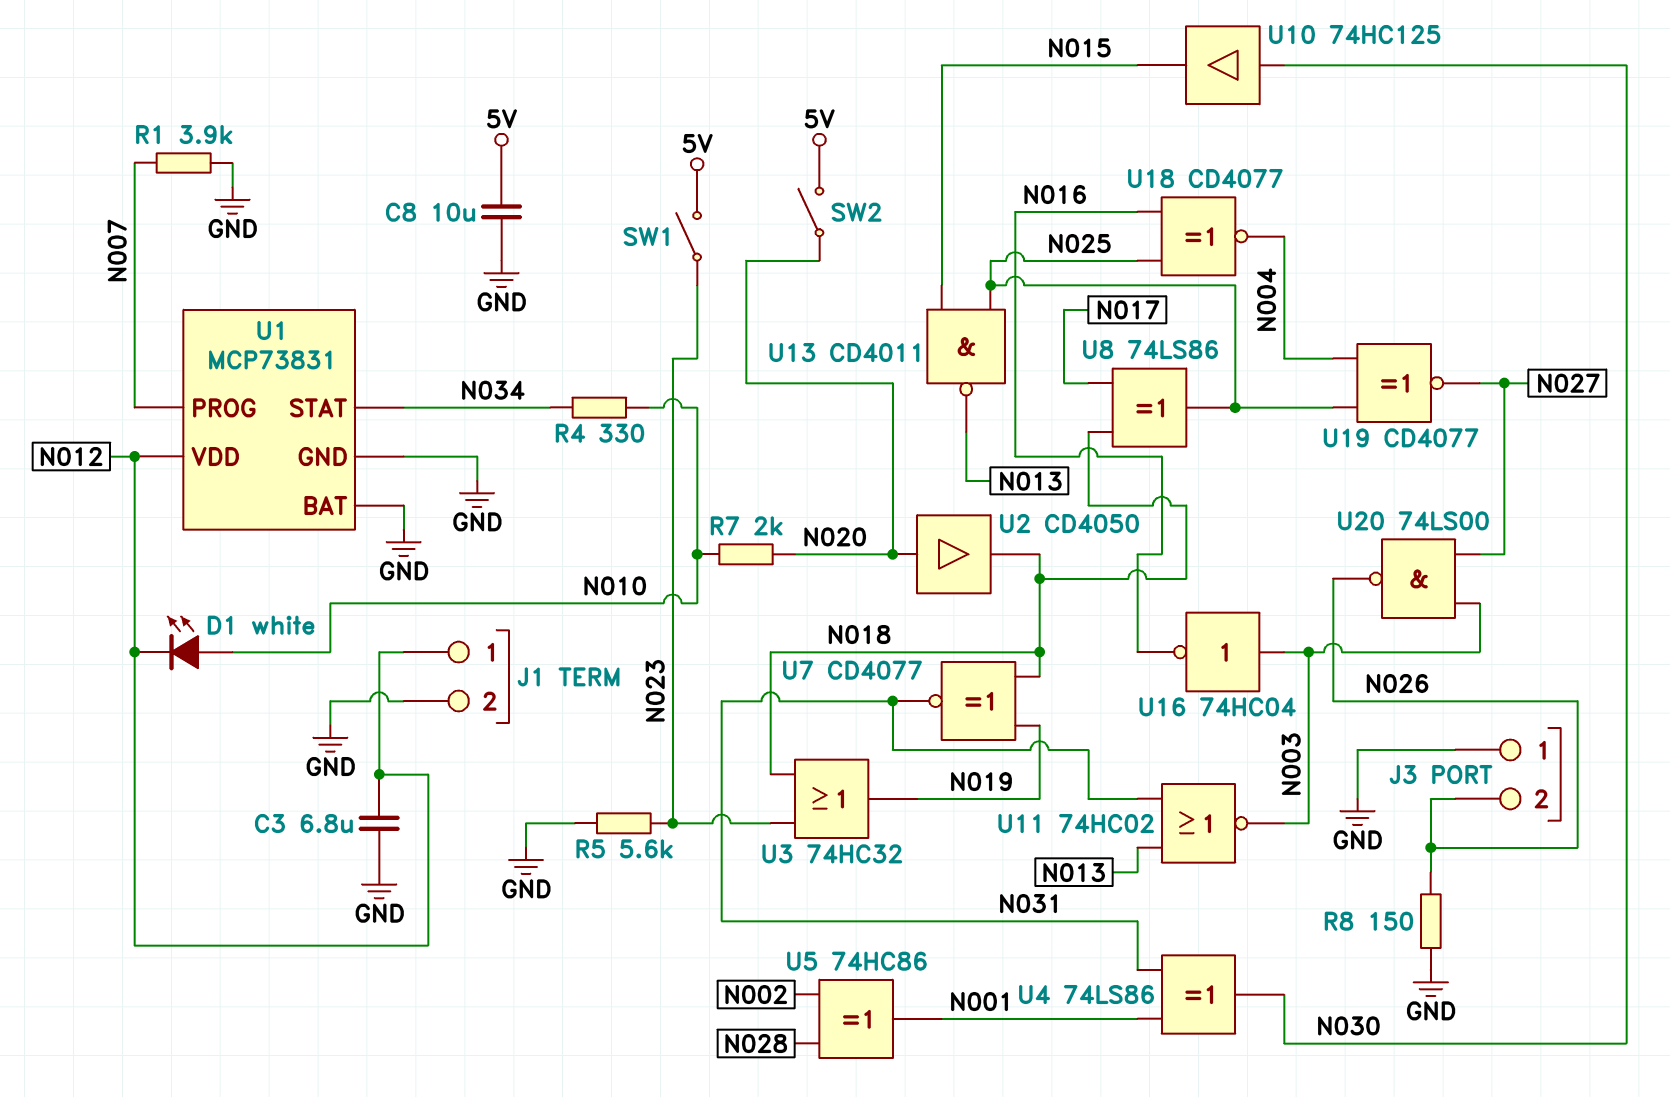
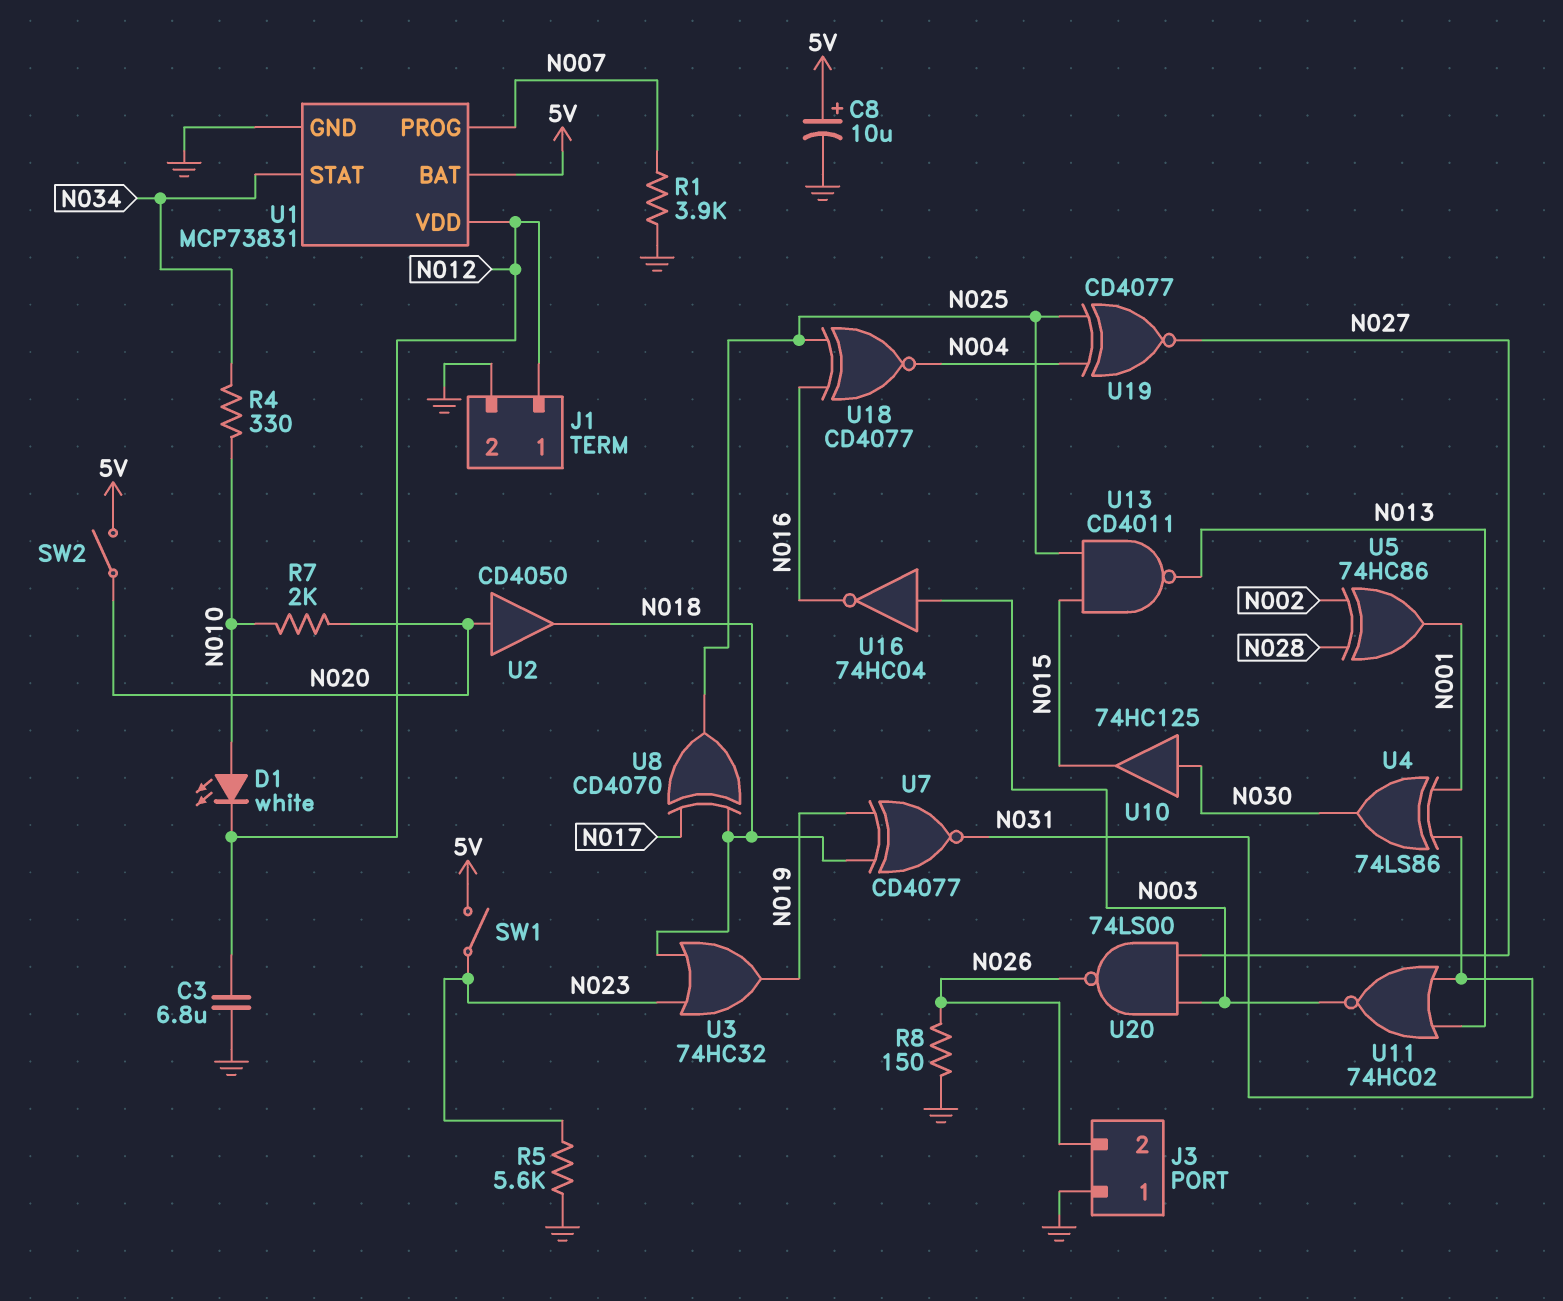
C8: 10uF (5V, GND) -> 10uF (plus 5V, minus GND)
U1 pin BAT: GND -> 5V
U8: XOR 74LS86 (in N017, in N018, out N025) -> XOR CD4070 (in N017, in N018, out N025)

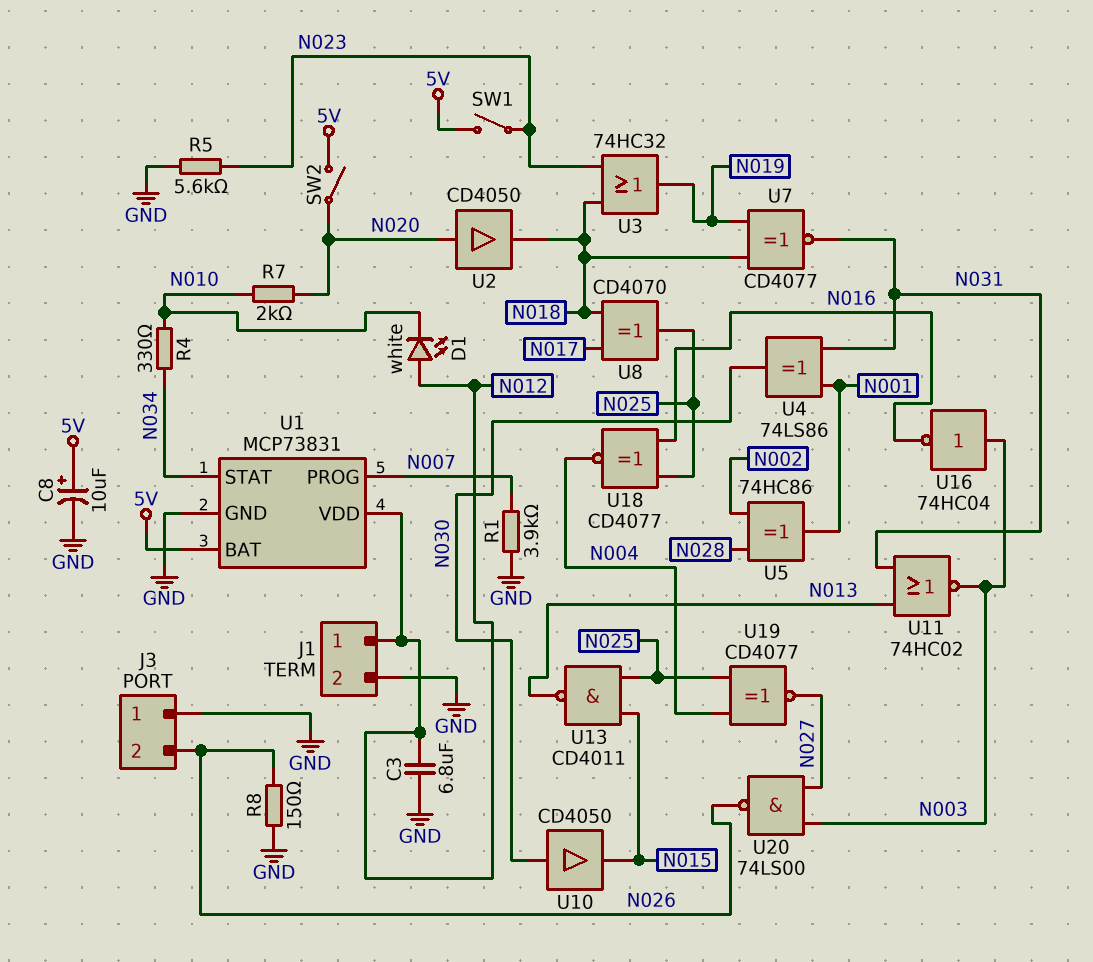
D1: LED white (A N010, K N012) -> LED white (A N012, K N010)
U10: buffer 74HC125 (in N030, out N015) -> buffer CD4050 (in N030, out N015)

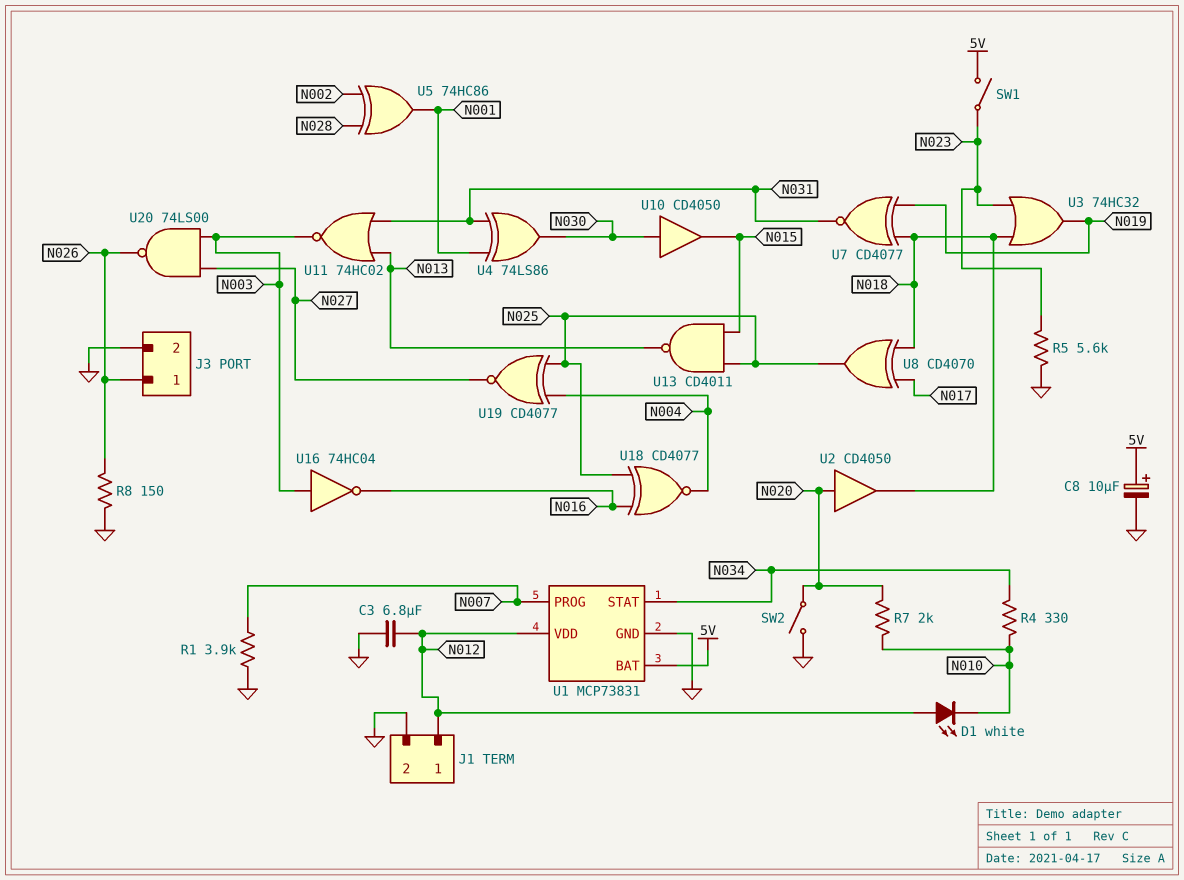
J3 pin 1: GND -> N026
J3 pin 2: N026 -> GND
SW2: switch (5V, N020) -> switch (GND, N020)

